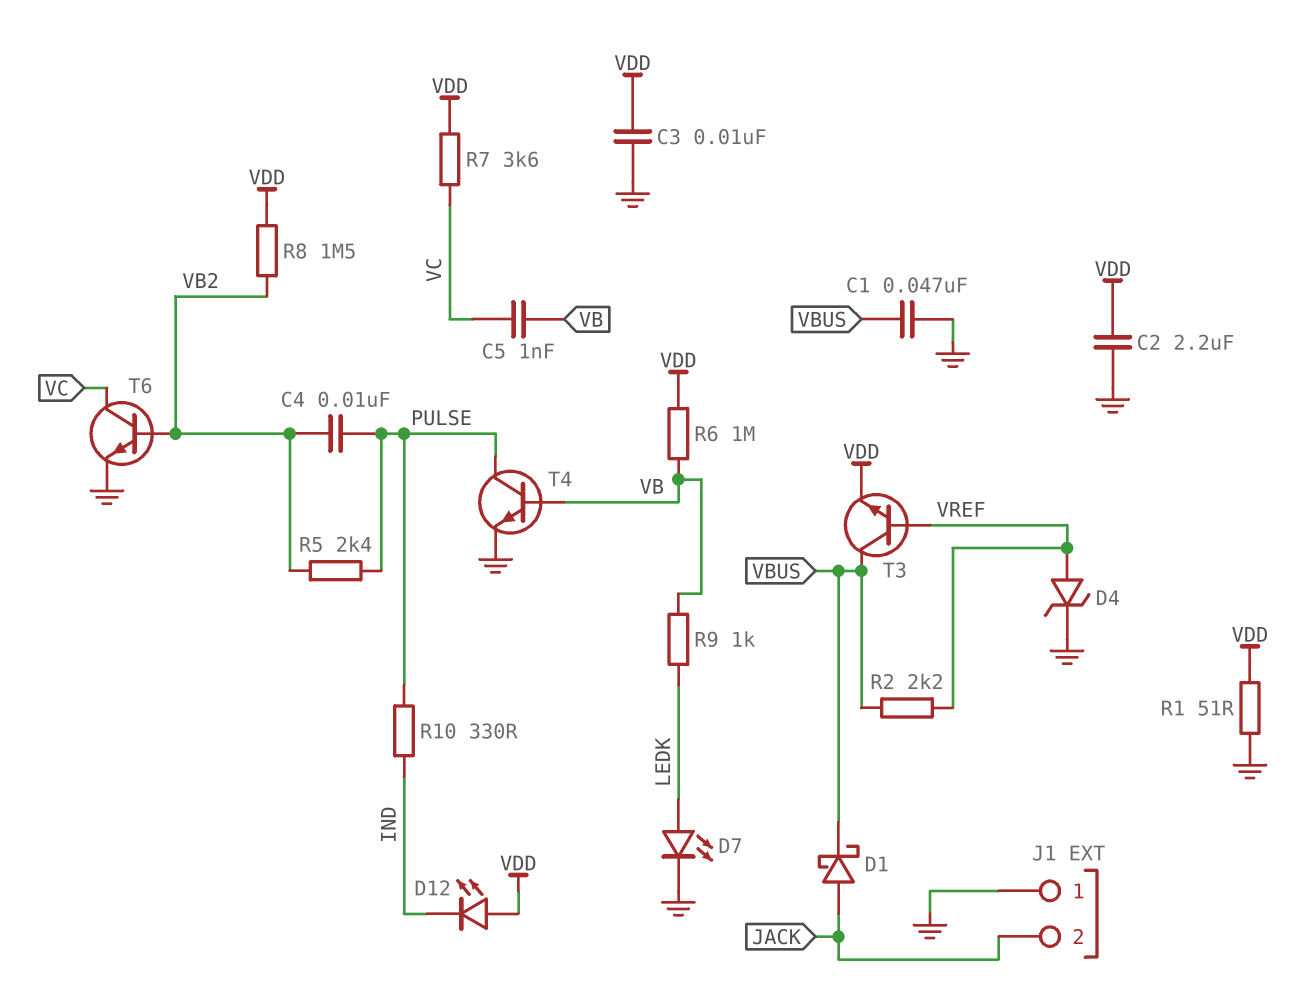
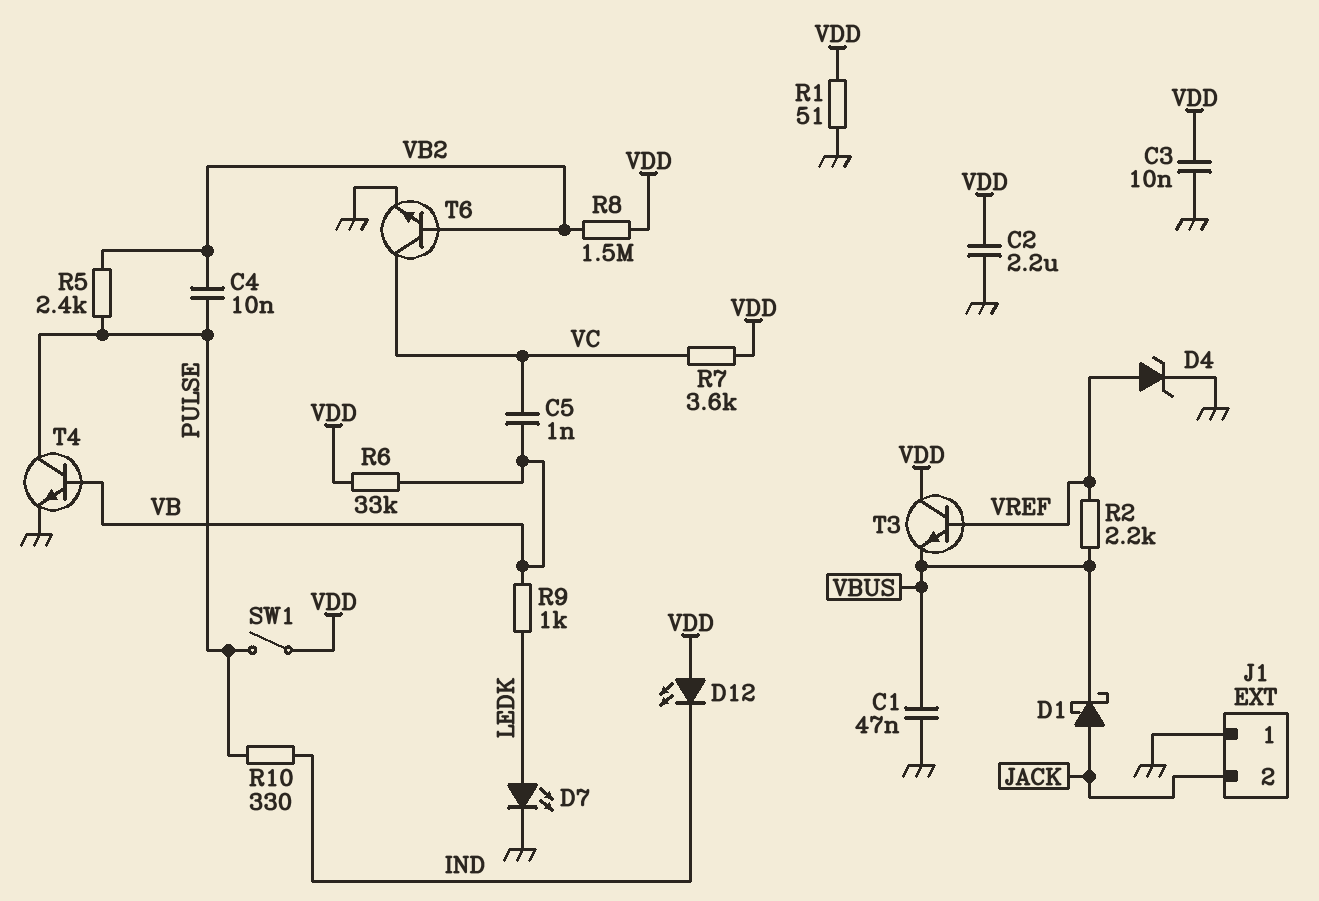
R6: 1M (VB, VDD) -> 33k (VB, VDD)
SW1: none -> switch (PULSE, VDD)
T3: NPN (B VREF, C VBUS, E VDD) -> NPN (B VREF, C VDD, E VBUS)

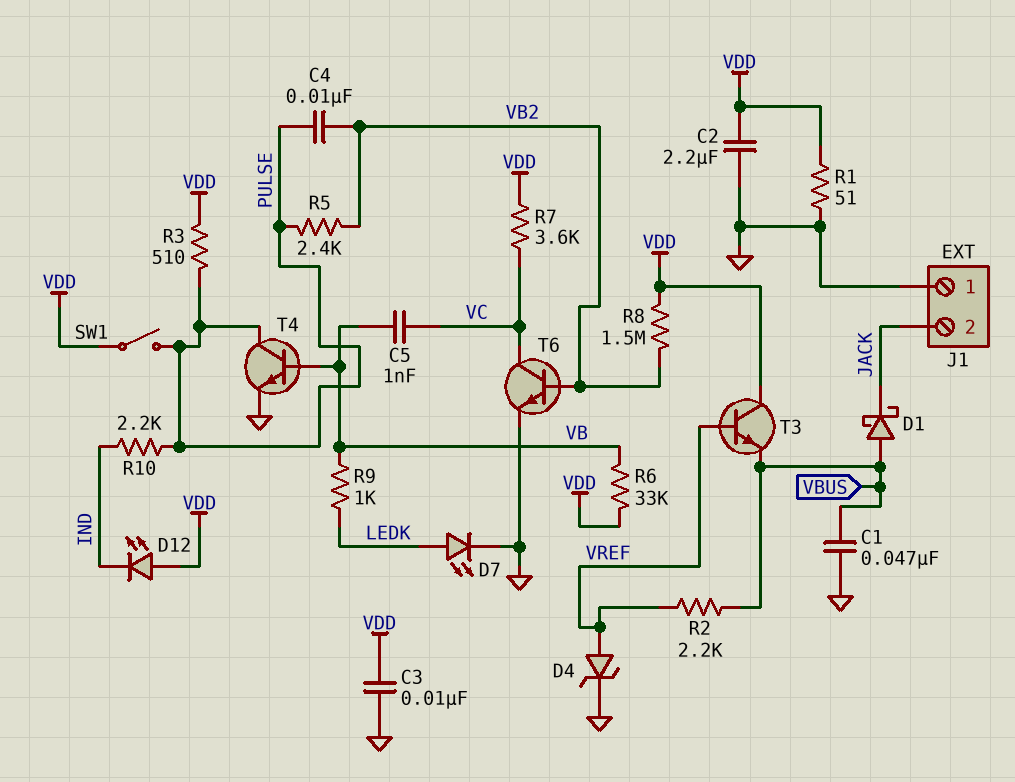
D1: schottky (A JACK, K VBUS) -> schottky (A VBUS, K JACK)
R3: none -> 510 (PULSE, VDD)
R10: 330 (IND, PULSE) -> 2.2k (IND, PULSE)

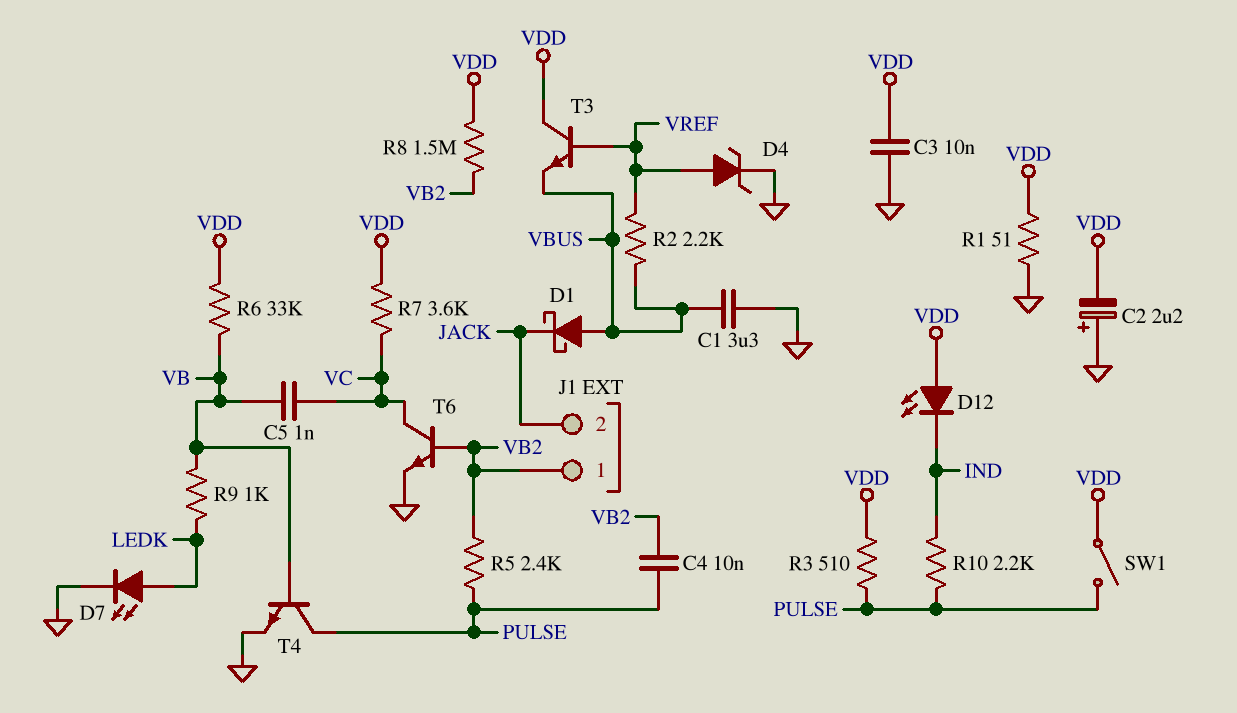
C1: 47nF (GND, VBUS) -> 3.3uF (GND, VBUS)
C2: 2.2uF (GND, VDD) -> 2.2uF (plus GND, minus VDD)
J1 pin 1: GND -> VB2

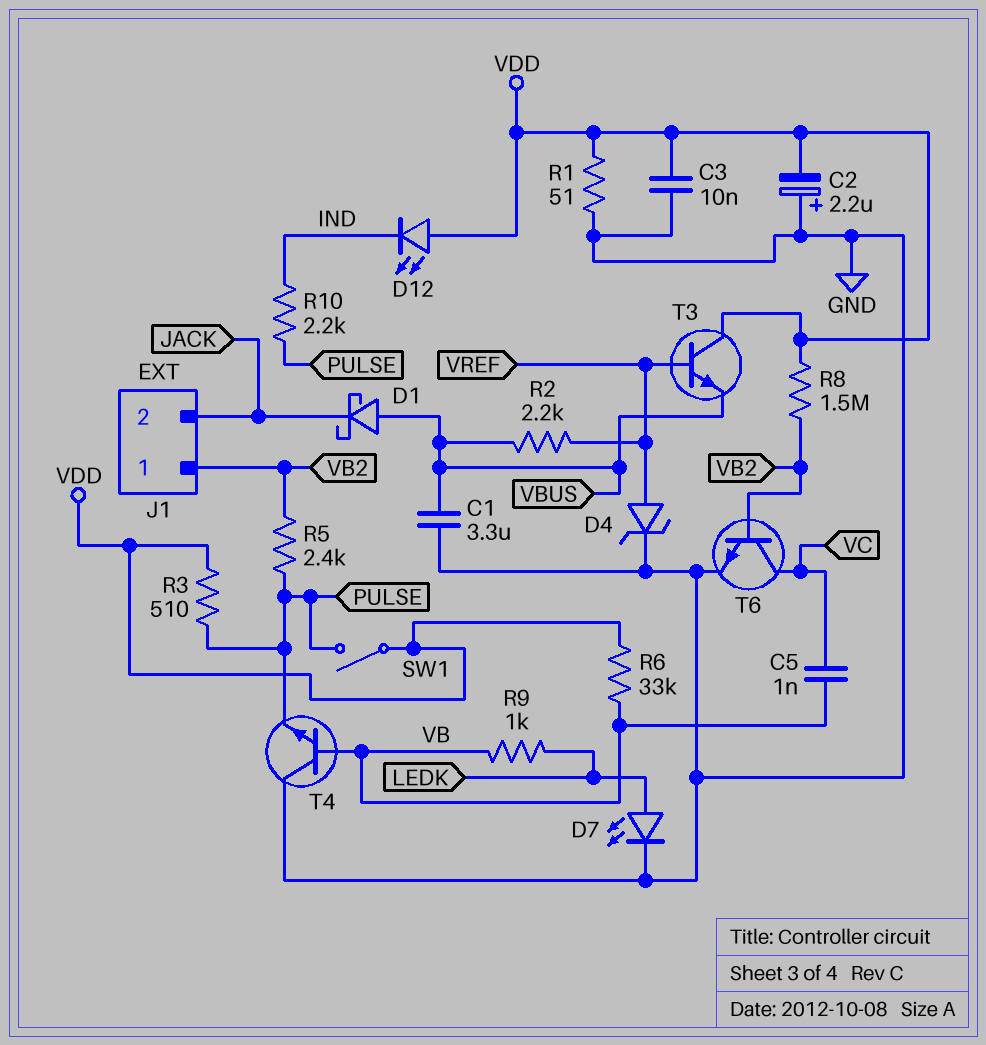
C4: 10nF (PULSE, VB2) -> none
R7: 3.6k (VC, VDD) -> none
T4: NPN (B VB, C PULSE, E GND) -> NPN (B VB, C GND, E PULSE)

